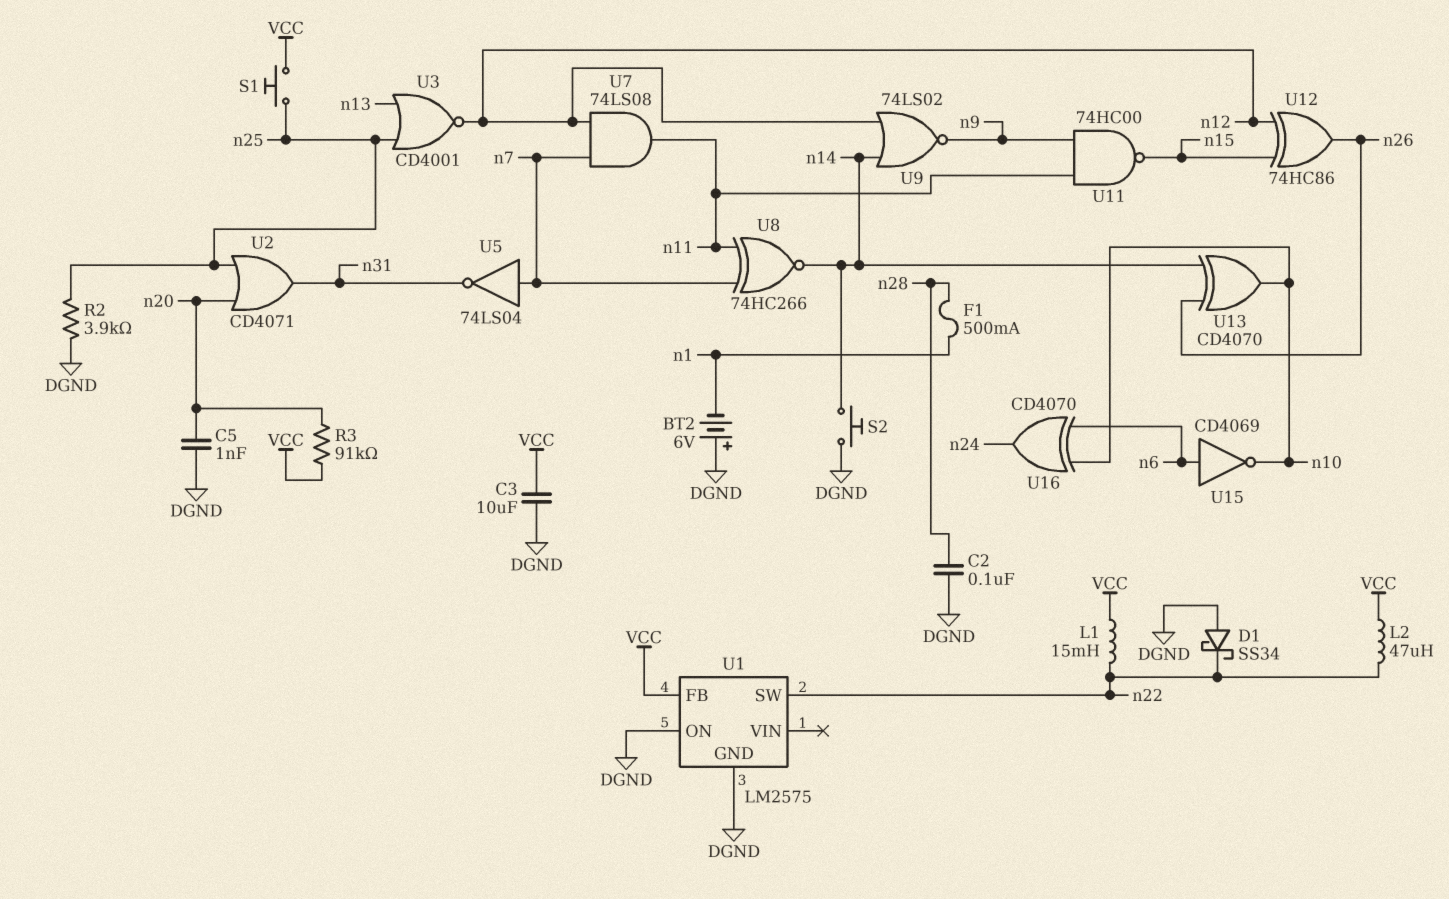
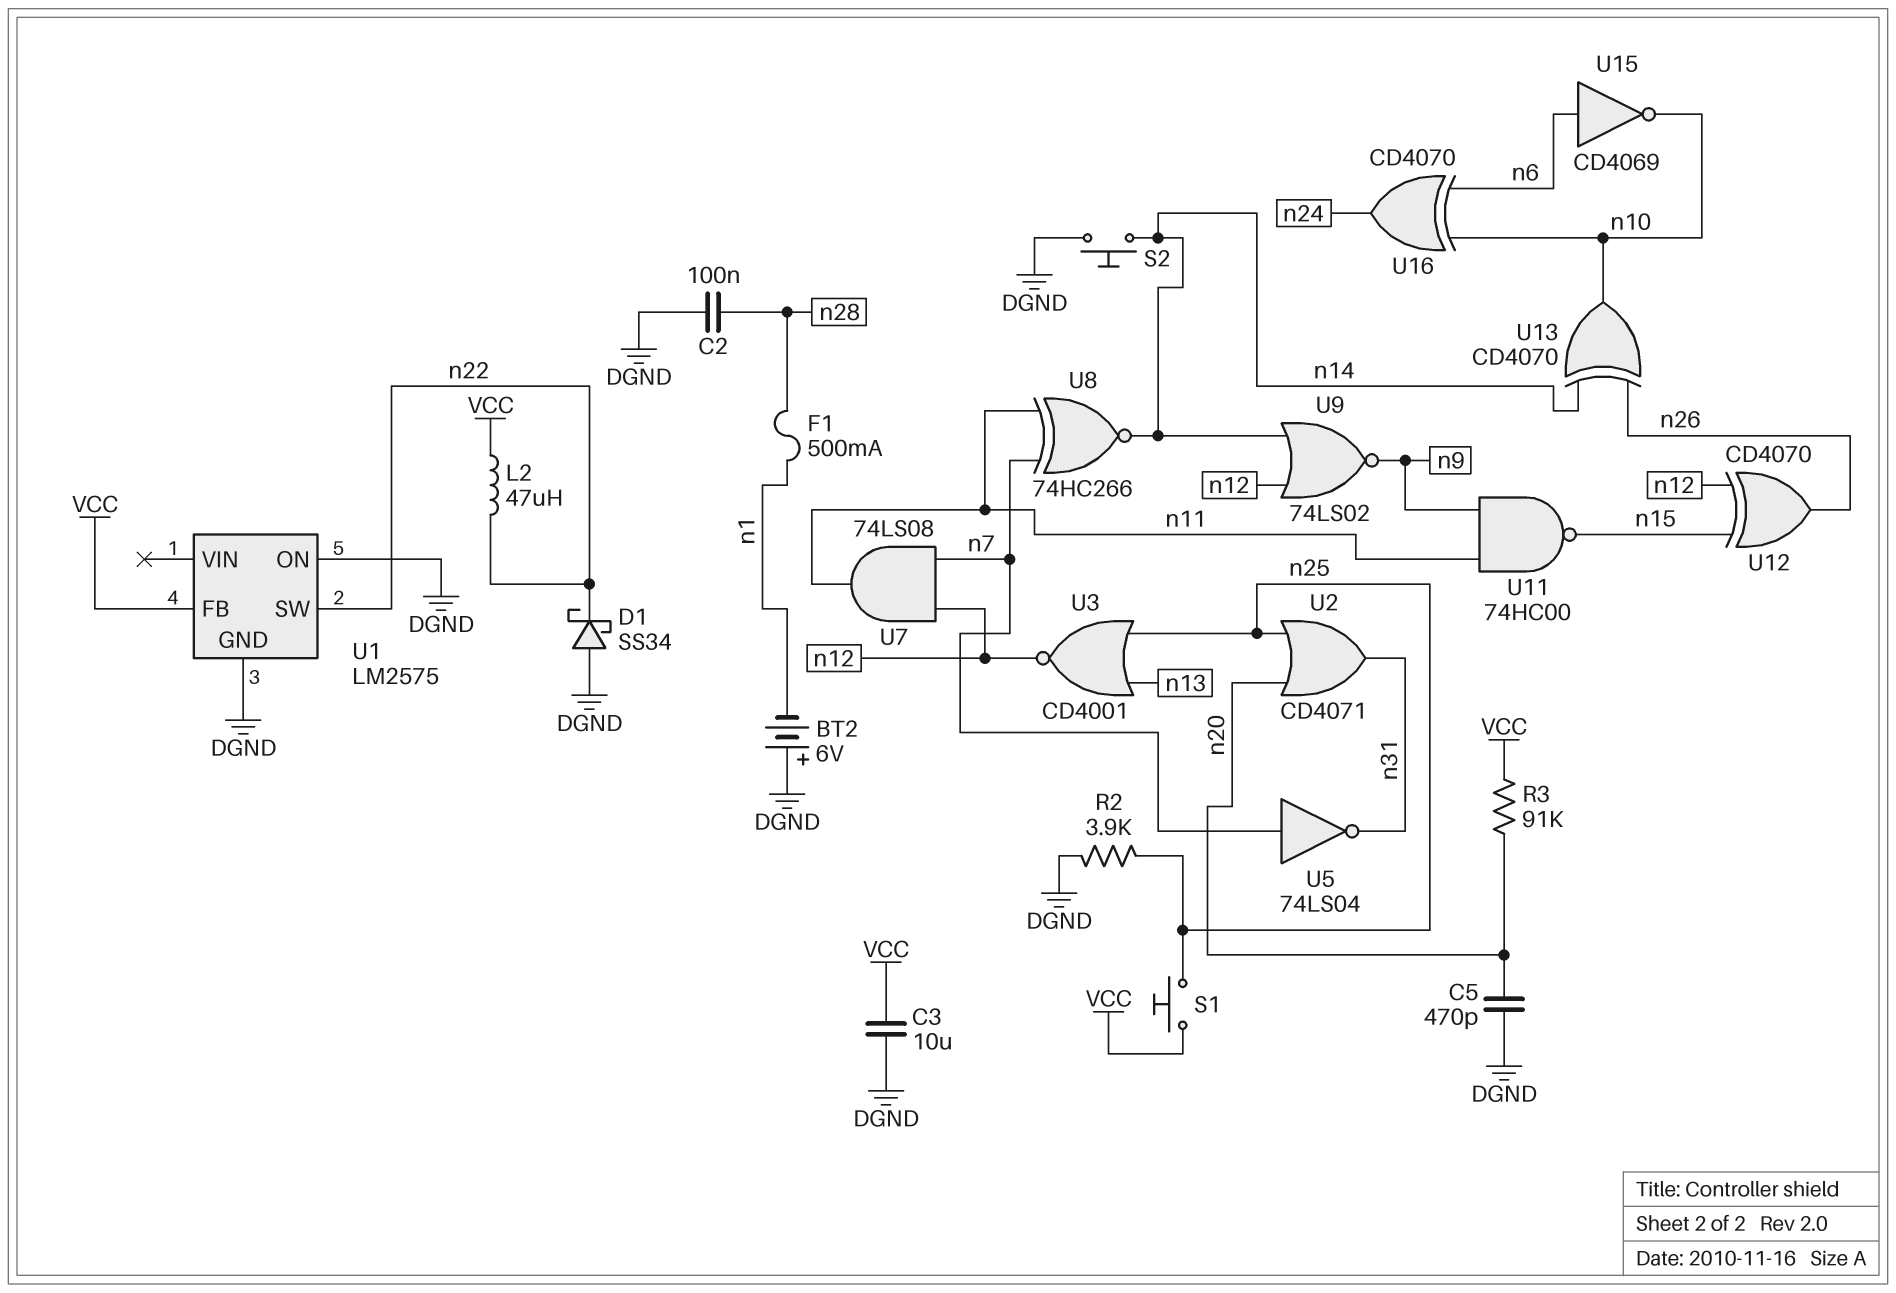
C5: 1nF (DGND, n20) -> 470pF (DGND, n20)
L1: 15mH (VCC, n22) -> none
U12: XOR 74HC86 (in n12, in n15, out n26) -> XOR CD4070 (in n12, in n15, out n26)

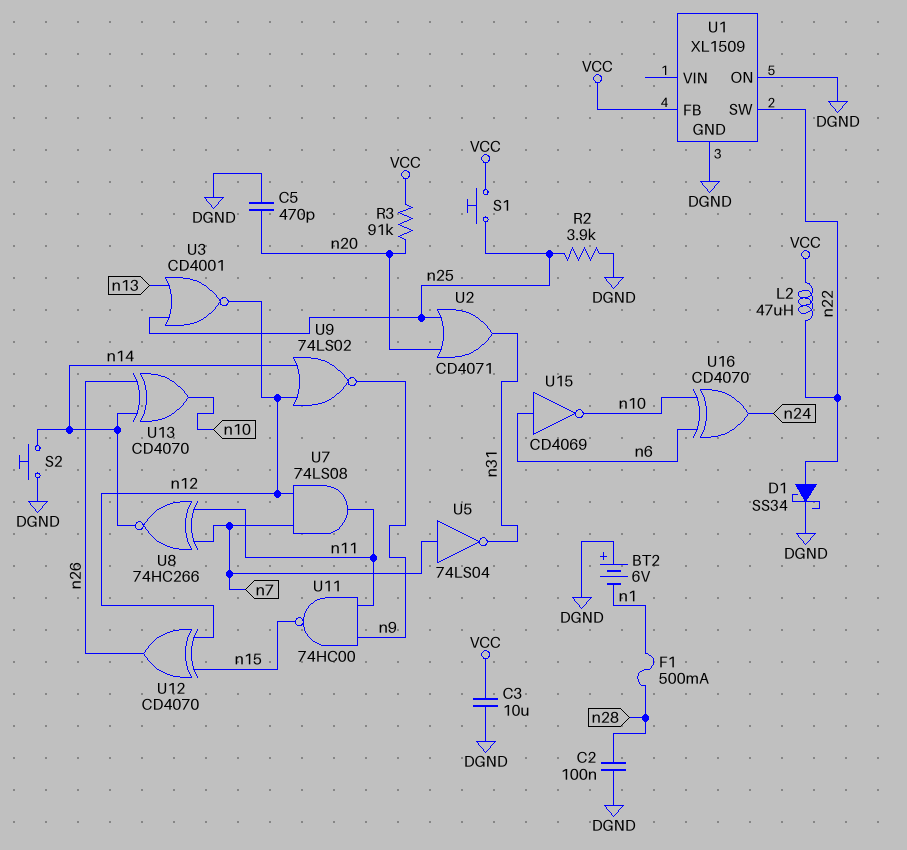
D1: schottky SS34 (A DGND, K n22) -> schottky SS34 (A n22, K DGND)
U1: LM2575 -> XL1509

